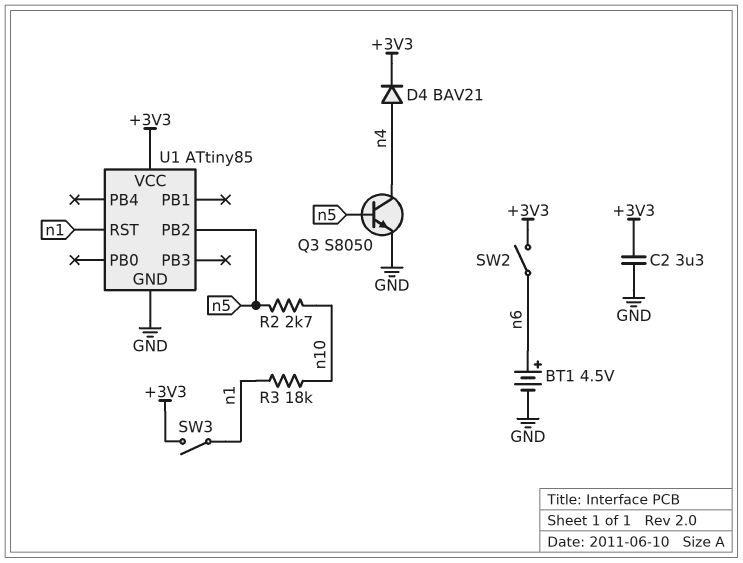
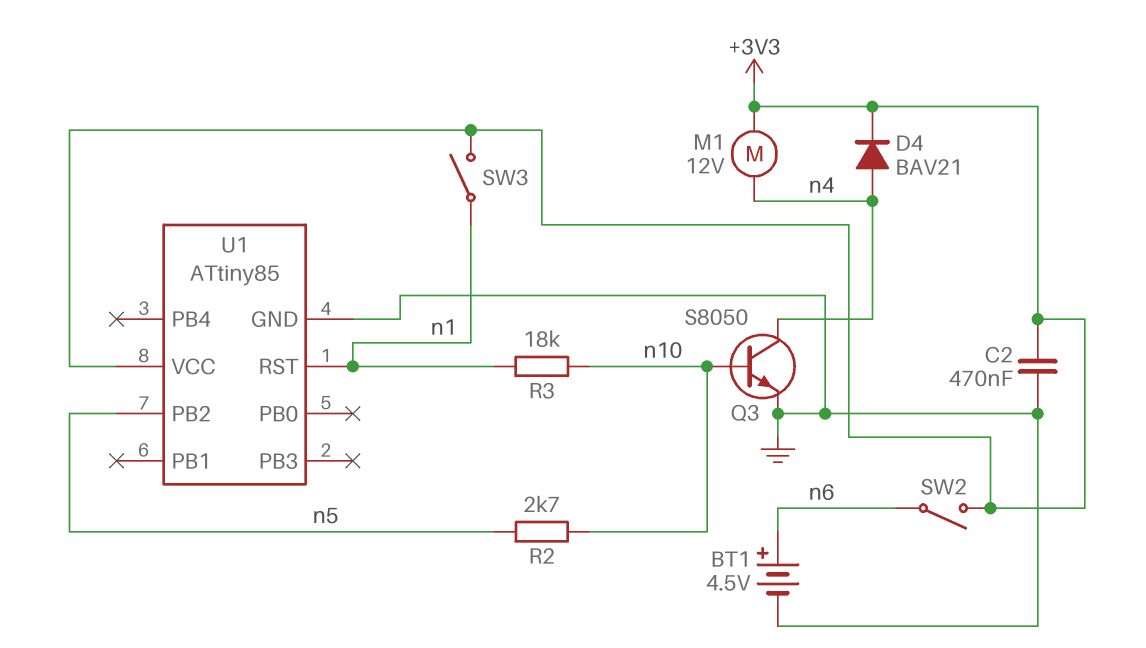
C2: 3.3uF (+3V3, GND) -> 470nF (+3V3, GND)
M1: none -> motor 12V (+3V3, n4)
Q3: NPN S8050 (B n5, C n4, E GND) -> NPN S8050 (B n10, C n4, E GND)

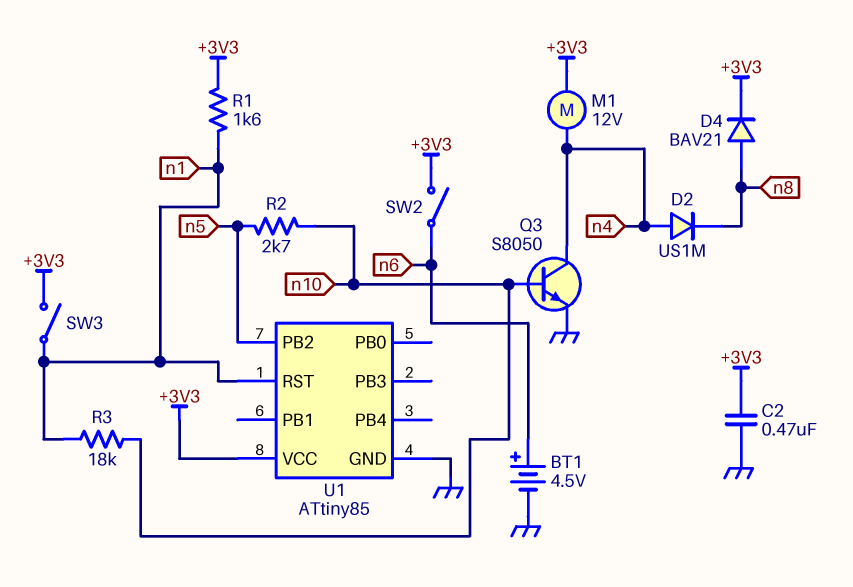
D2: none -> diode US1M (A n4, K n8)
D4: diode BAV21 (A n4, K +3V3) -> diode BAV21 (A n8, K +3V3)
R1: none -> 1.6k (+3V3, n1)

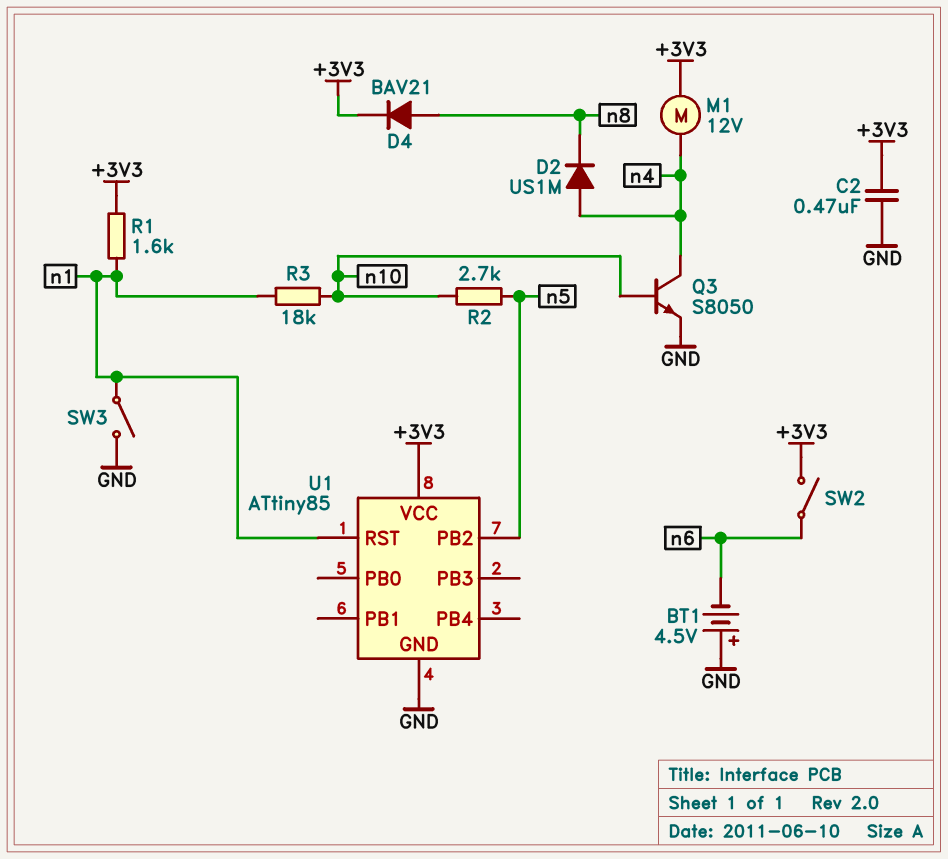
BT1: 4.5V (plus n6, minus GND) -> 4.5V (plus GND, minus n6)
SW3: switch (+3V3, n1) -> switch (GND, n1)

